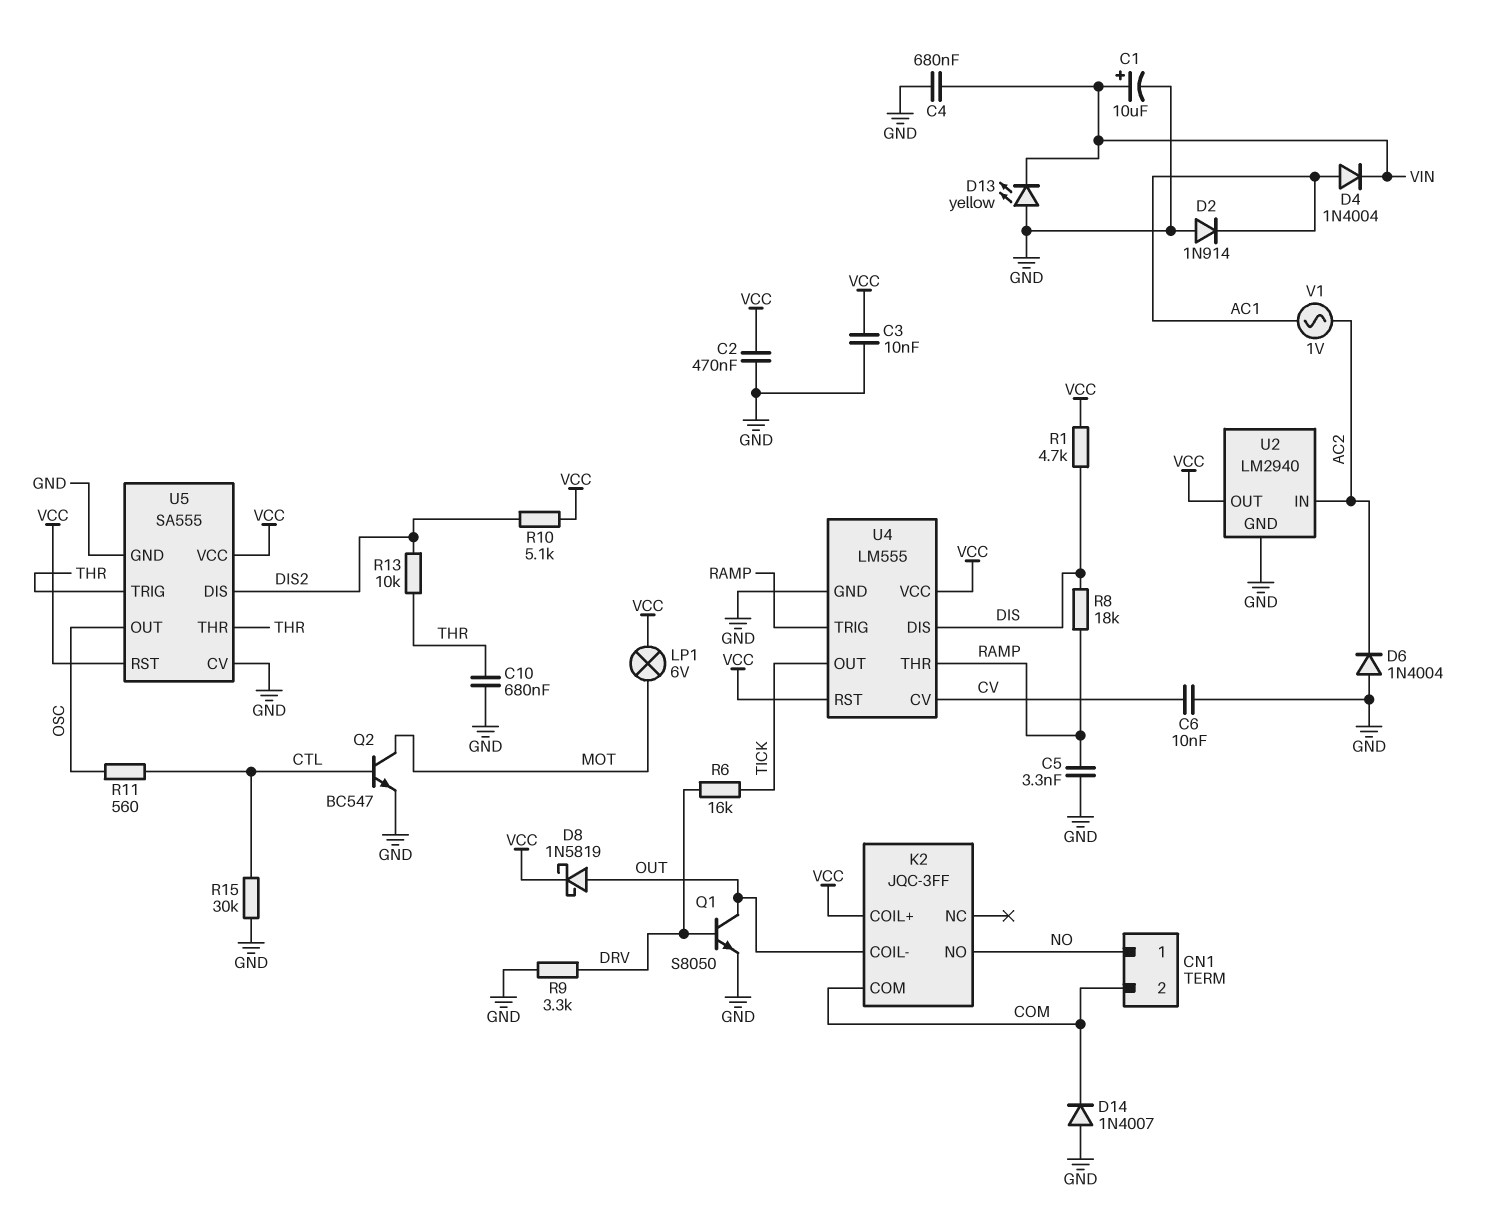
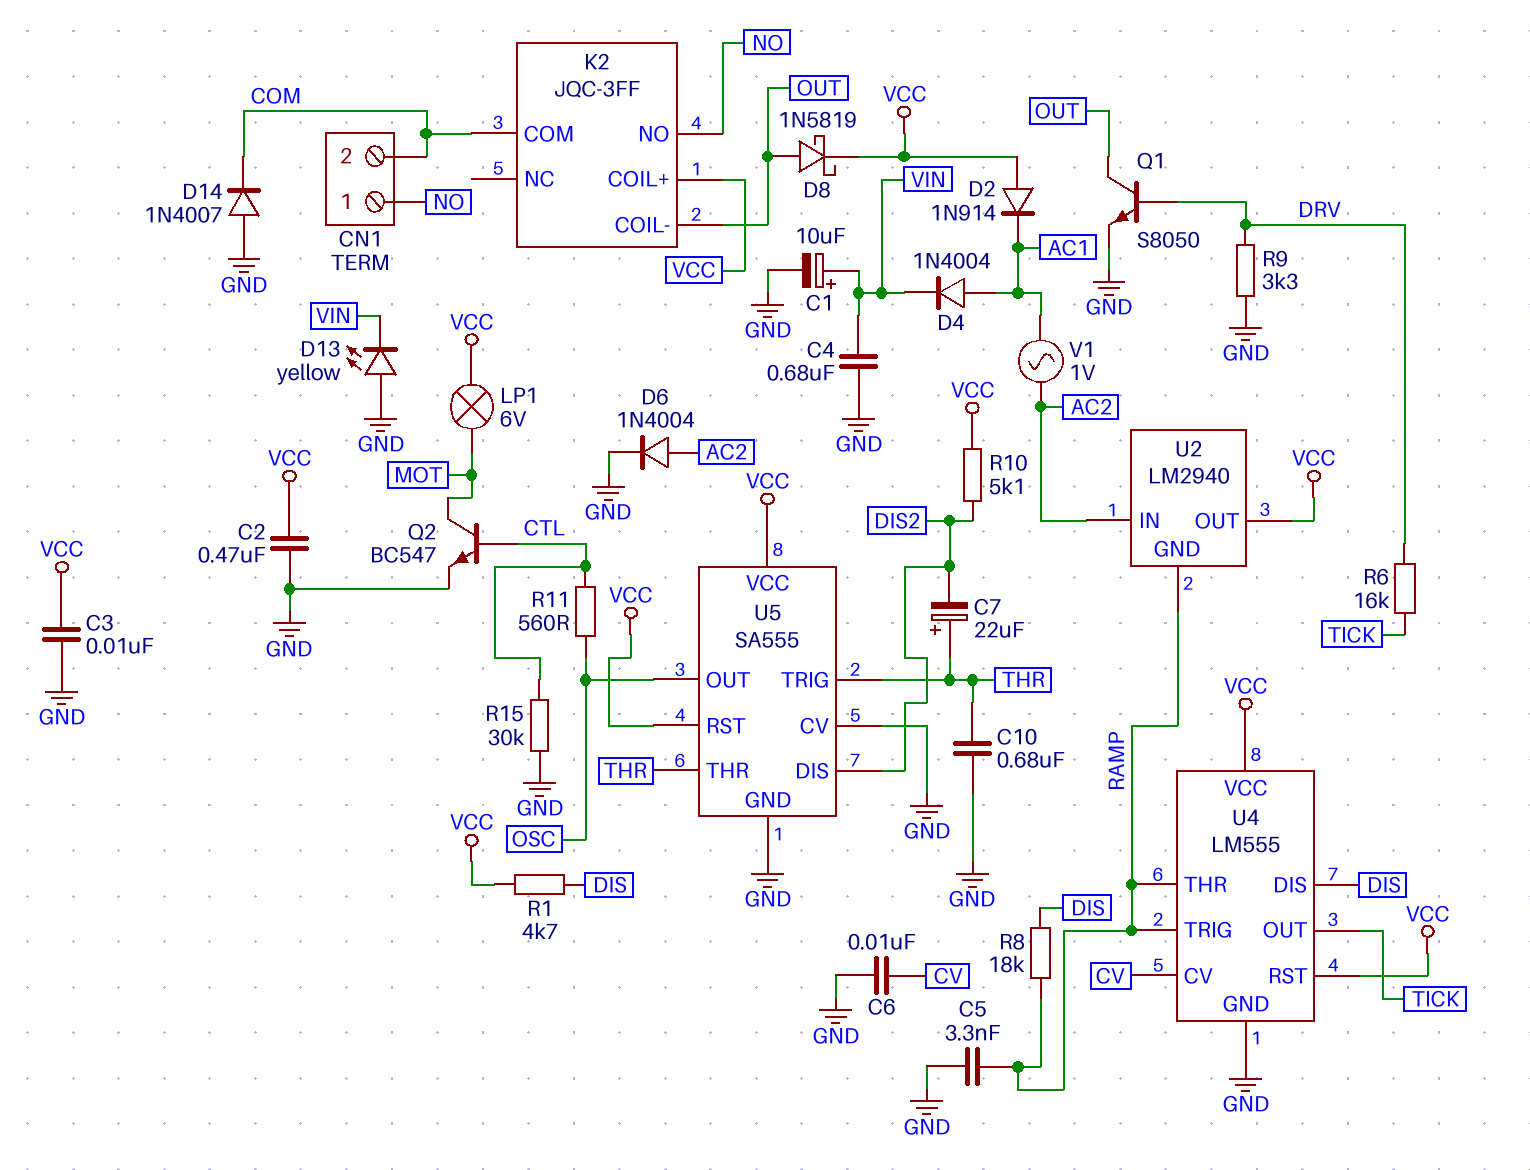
C7: none -> 22uF (plus THR, minus DIS2)
D2: diode 1N914 (A GND, K AC1) -> diode 1N914 (A VCC, K AC1)
D6: diode 1N4004 (A GND, K AC2) -> diode 1N4004 (A AC2, K GND)
R13: 10k (DIS2, THR) -> none
U2 pin GND: GND -> RAMP

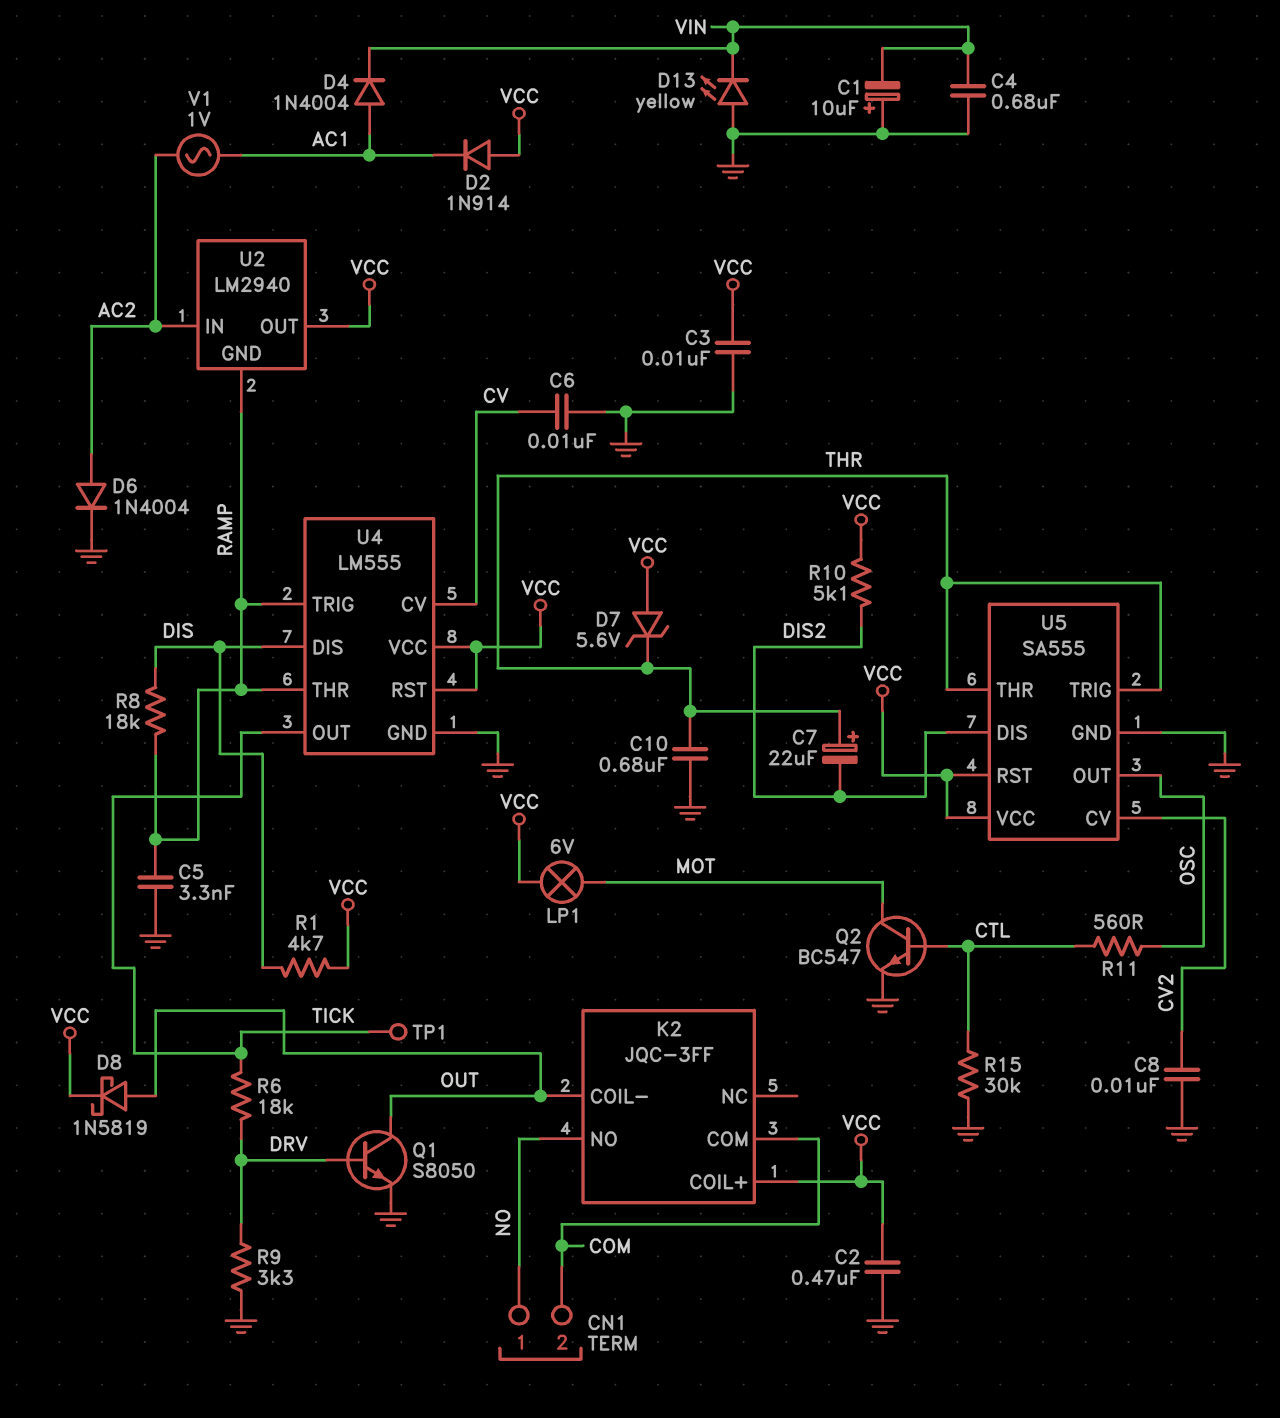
C1: 10uF (plus VIN, minus GND) -> 10uF (plus GND, minus VIN)
C8: none -> 10nF (CV2, GND)
D7: none -> zener 5.6V (A VCC, K THR)
D14: diode 1N4007 (A GND, K COM) -> none
R6: 16k (DRV, TICK) -> 18k (DRV, TICK)
TP1: none -> test point (TICK)
U5 pin CV: GND -> CV2

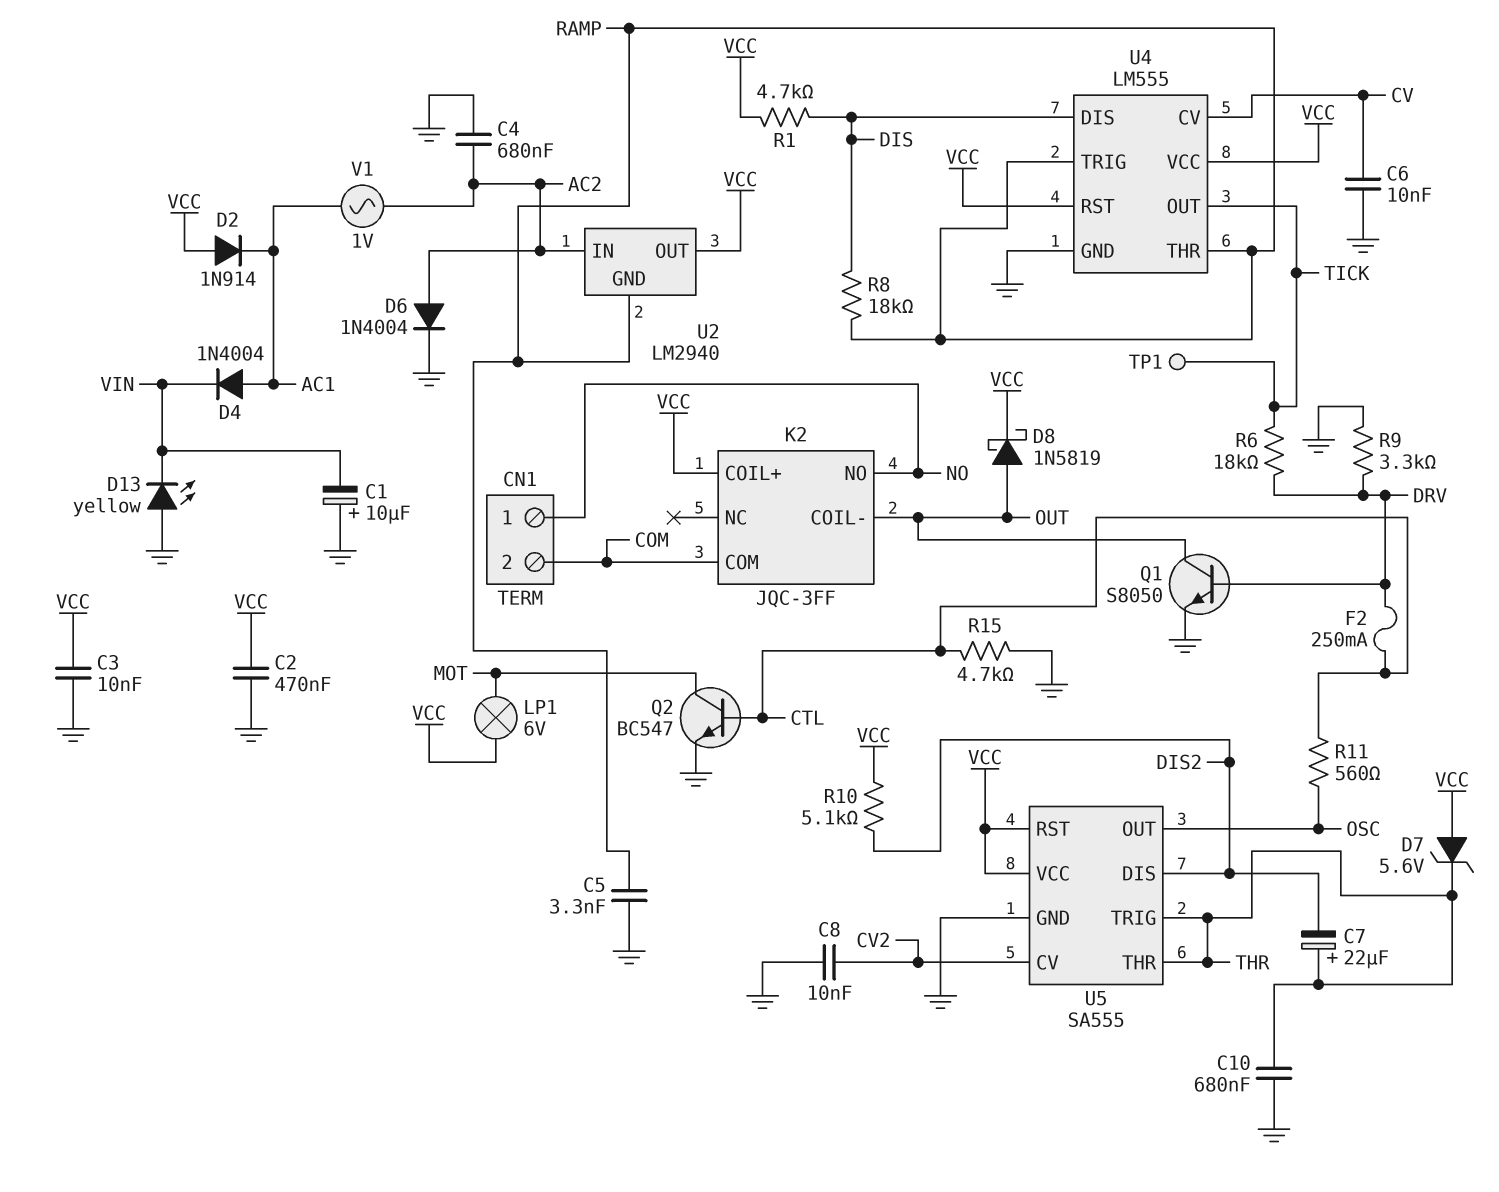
C4: 680nF (GND, VIN) -> 680nF (AC2, GND)
F2: none -> 250mA (CTL, DRV)
R15: 30k (CTL, GND) -> 4.7k (CTL, GND)

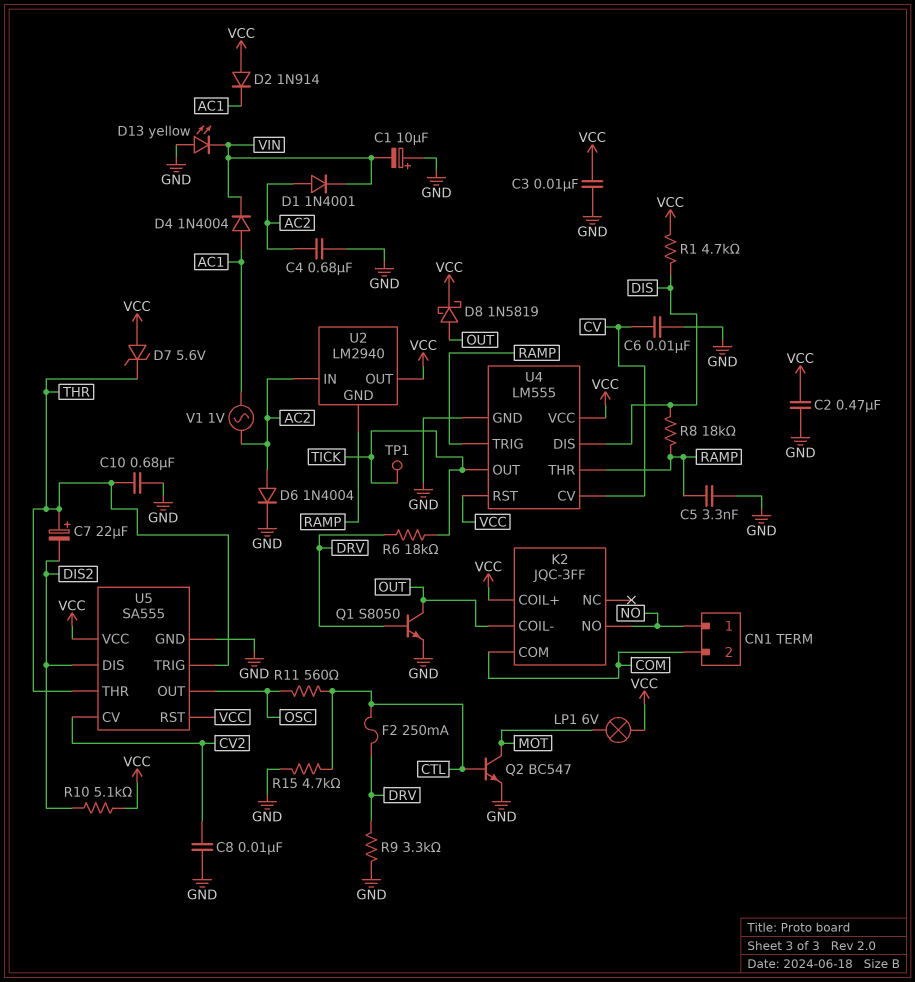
D1: none -> diode 1N4001 (A AC2, K VIN)

